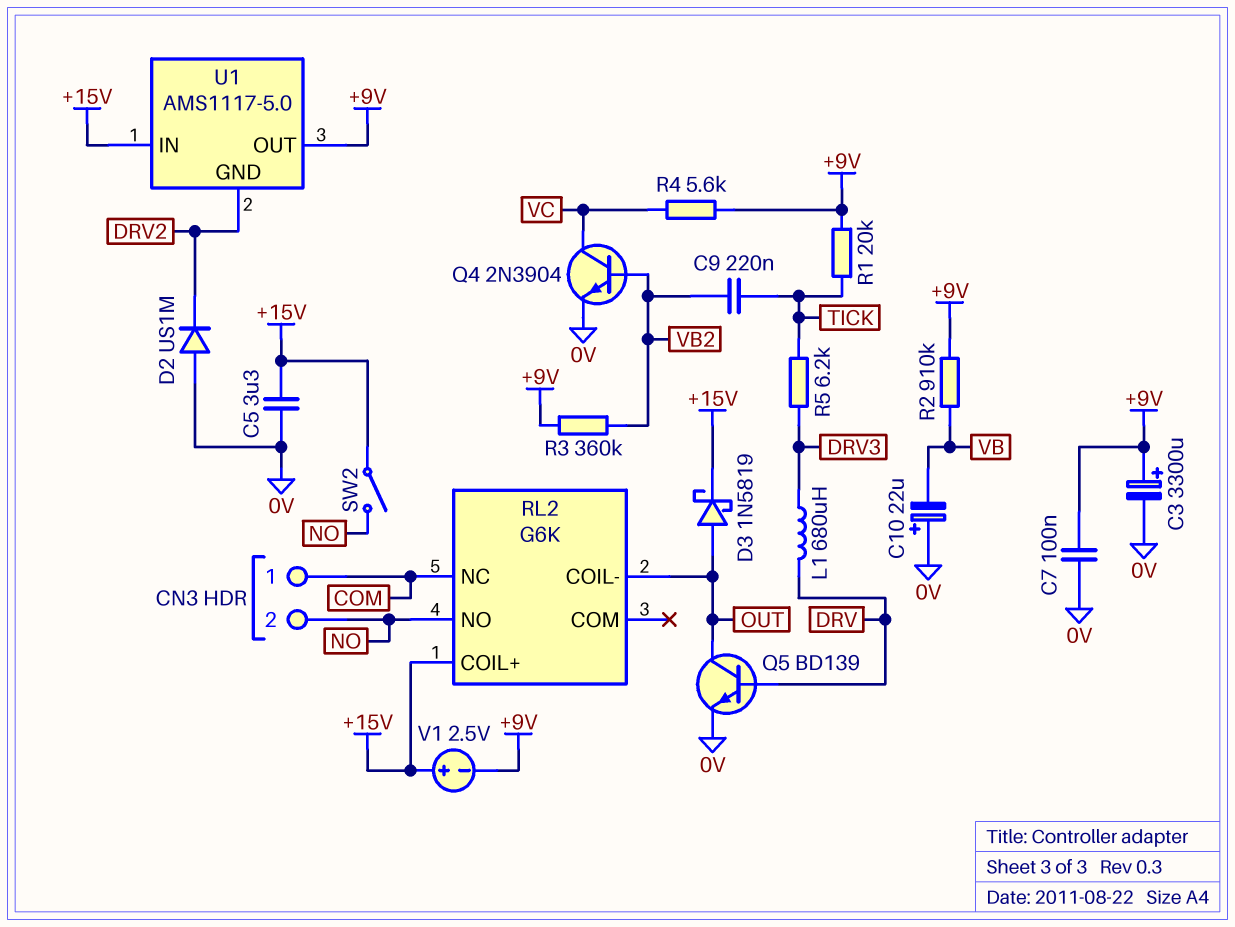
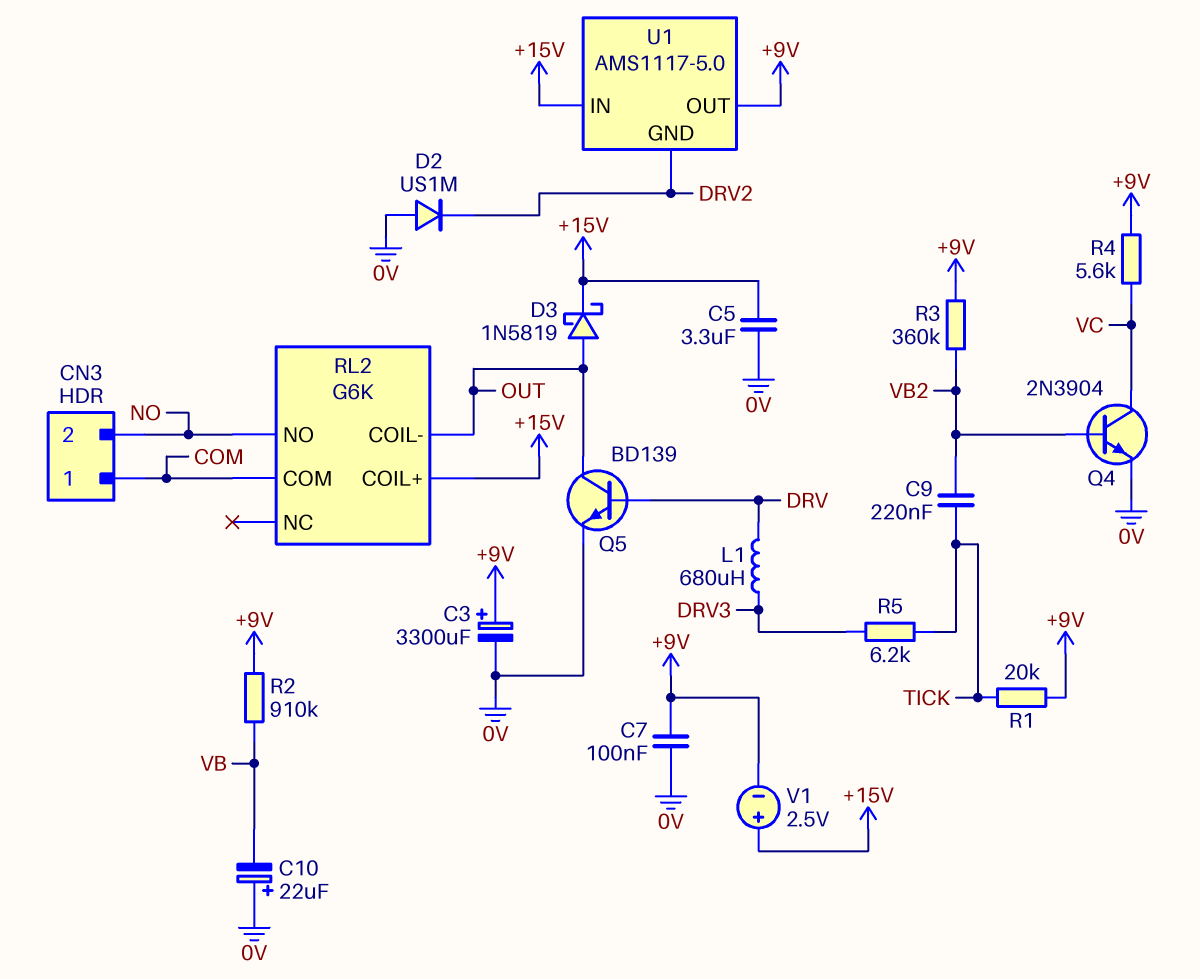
RL2 pin COM: none -> COM
RL2 pin NC: COM -> none
SW2: switch (+15V, NO) -> none

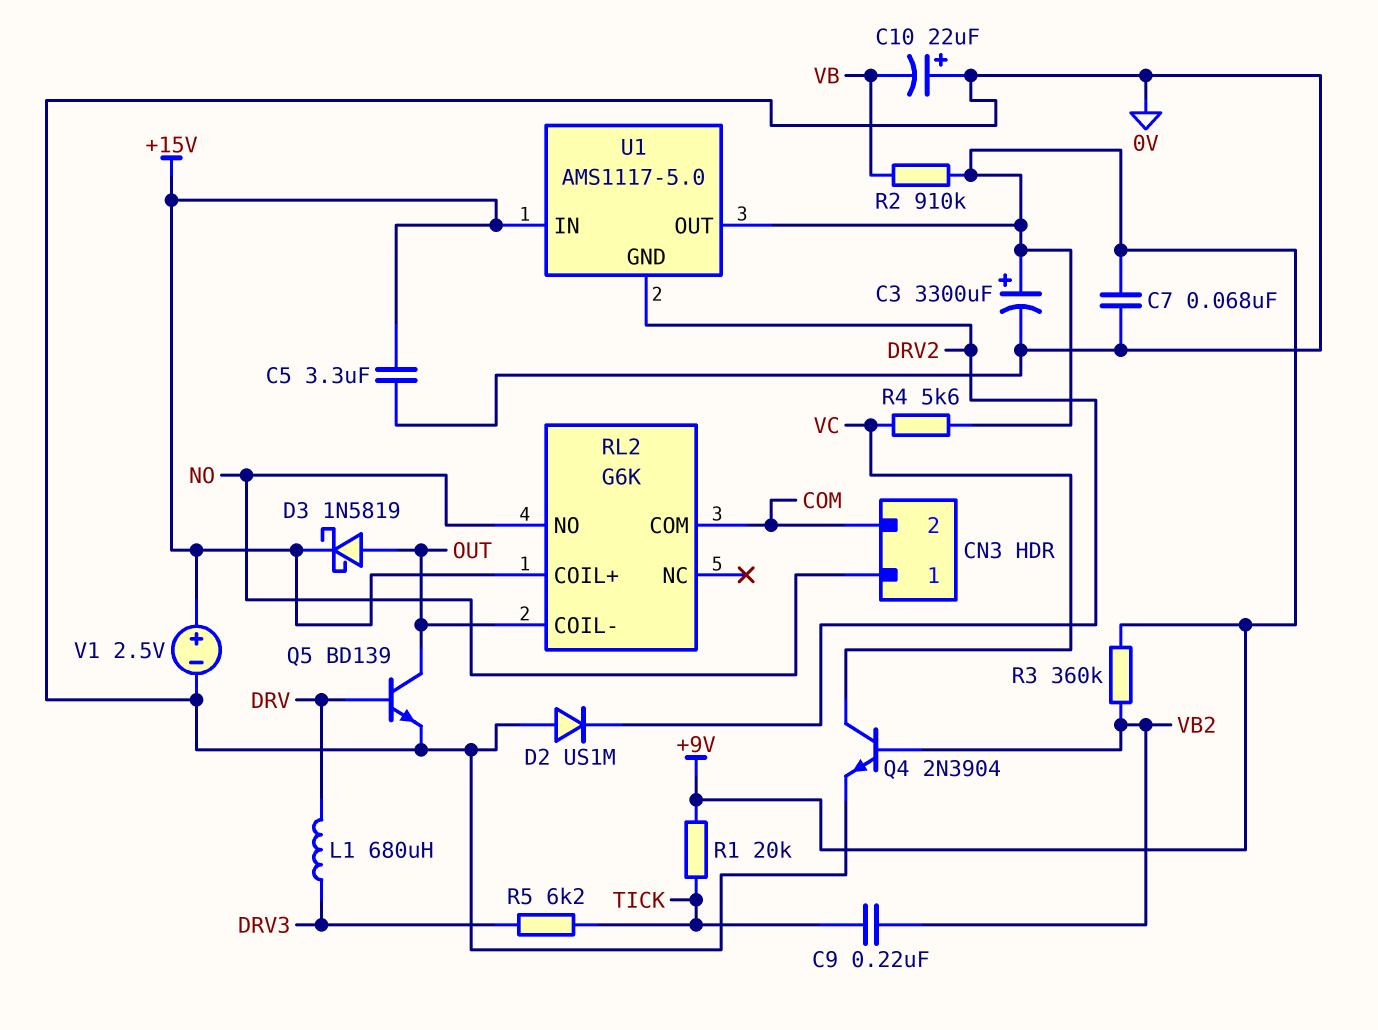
C7: 100nF (+9V, 0V) -> 68nF (+9V, 0V)
CN3 pin 1: COM -> NO
CN3 pin 2: NO -> COM
V1: 2.5V (plus +15V, minus +9V) -> 2.5V (plus +15V, minus 0V)

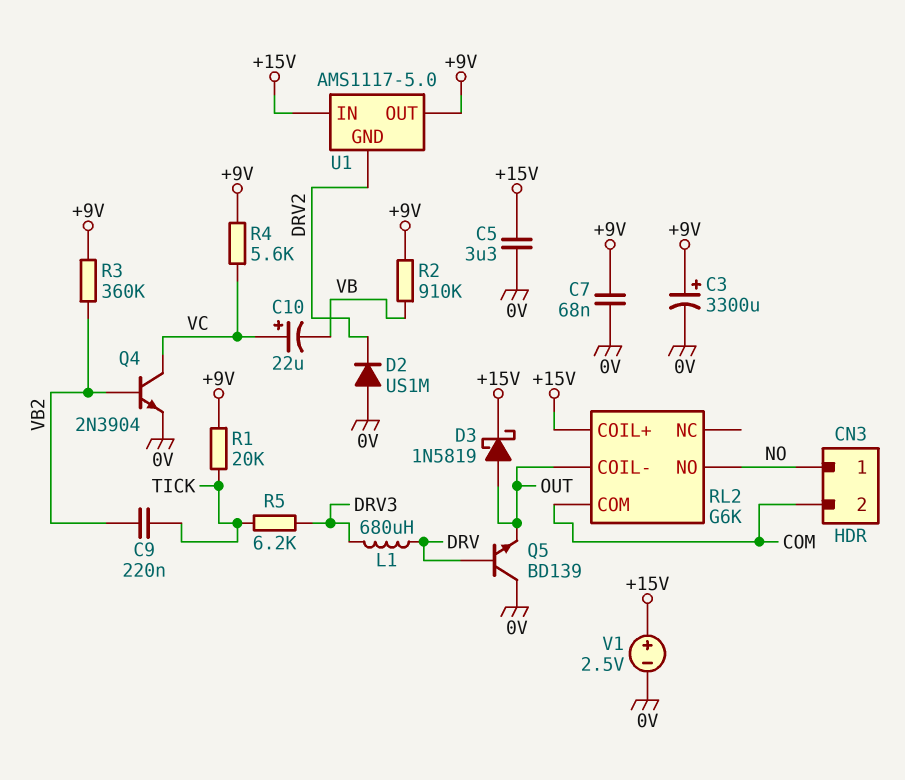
C10: 22uF (plus 0V, minus VB) -> 22uF (plus VC, minus VB)
Q5: NPN BD139 (B DRV, C OUT, E 0V) -> NPN BD139 (B DRV, C 0V, E OUT)

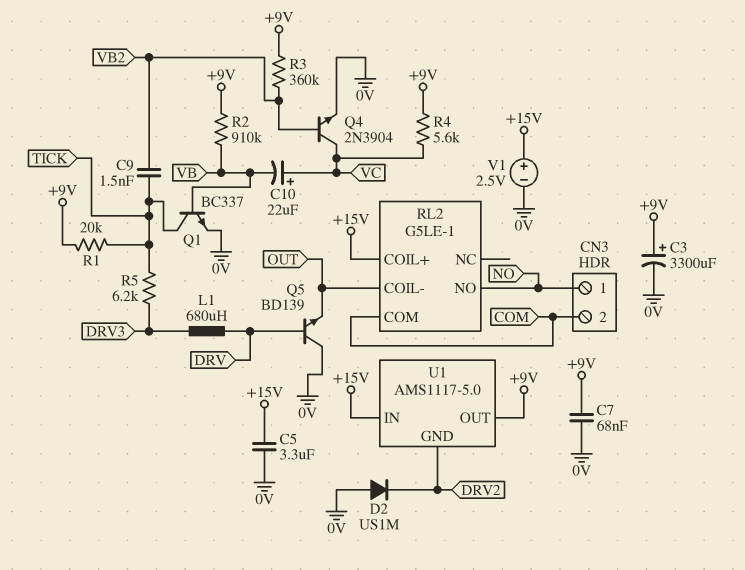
C9: 220nF (TICK, VB2) -> 1.5nF (TICK, VB2)
D3: schottky 1N5819 (A OUT, K +15V) -> none
Q1: none -> NPN BC337 (B VB, C TICK, E 0V)
RL2: G6K -> G5LE-1

